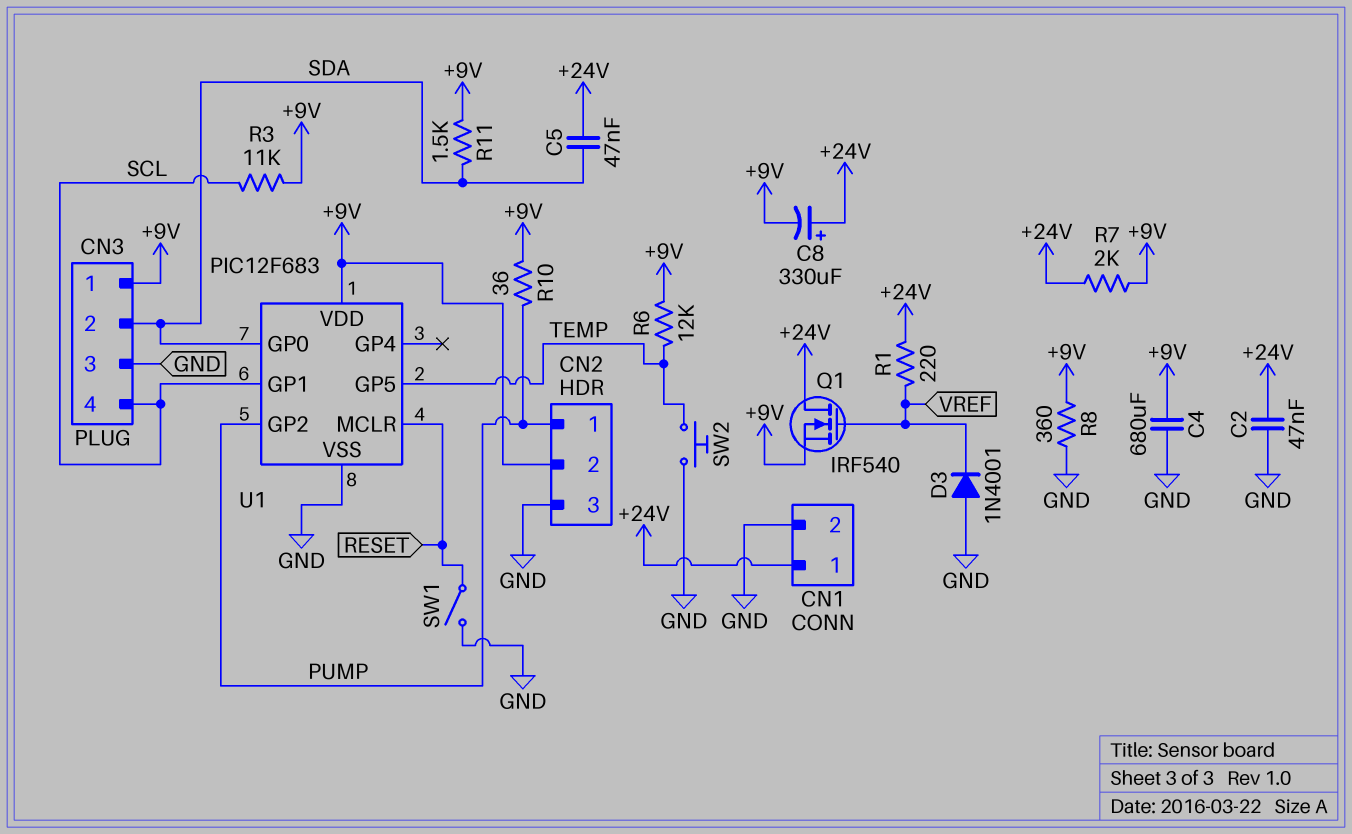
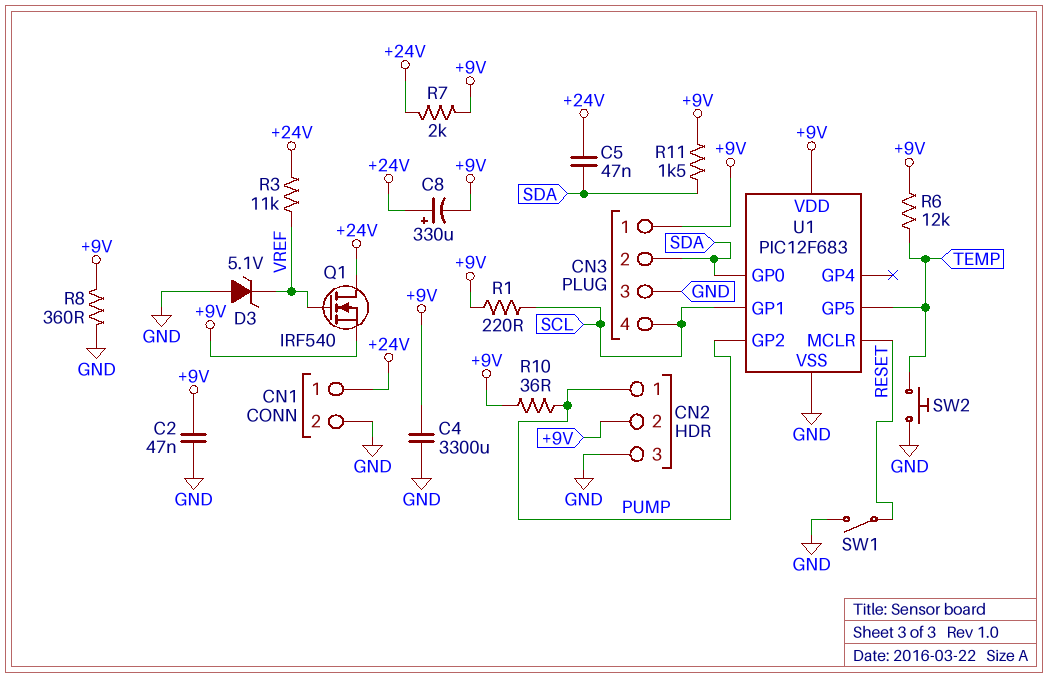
C2: 47nF (+24V, GND) -> 47nF (+9V, GND)
C4: 680uF (+9V, GND) -> 3300uF (+9V, GND)
D3: diode 1N4001 (A GND, K VREF) -> zener 5.1V (A GND, K VREF)
R1: 220 (+24V, VREF) -> 220 (+9V, SCL)
R3: 11k (+9V, SCL) -> 11k (+24V, VREF)

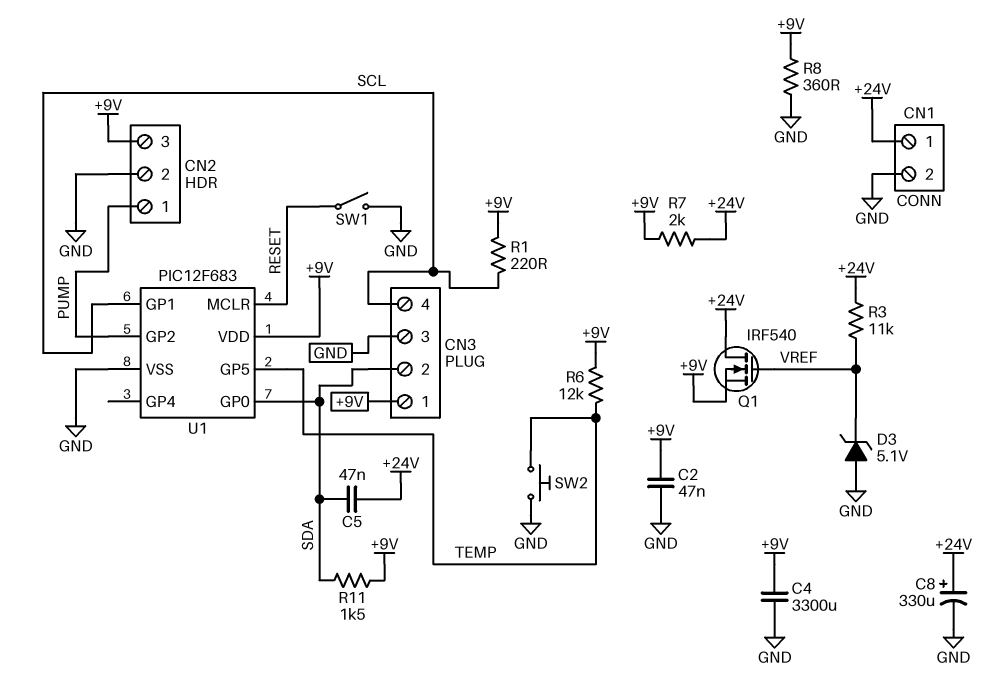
C8: 330uF (plus +24V, minus +9V) -> 330uF (plus +24V, minus GND)
CN2 pin 2: +9V -> GND
CN2 pin 3: GND -> +9V
R10: 36 (+9V, PUMP) -> none

